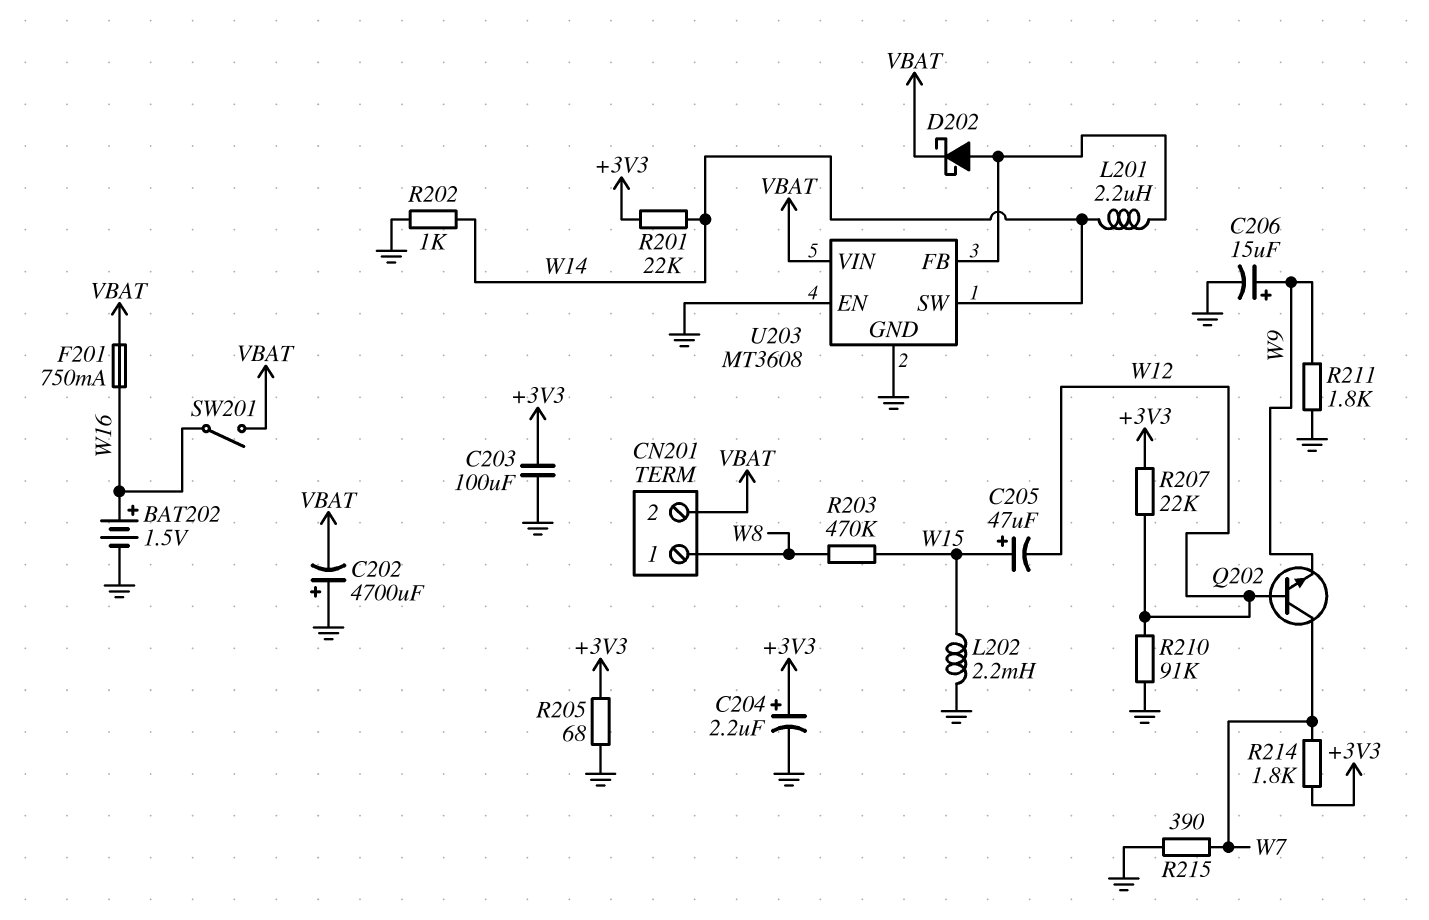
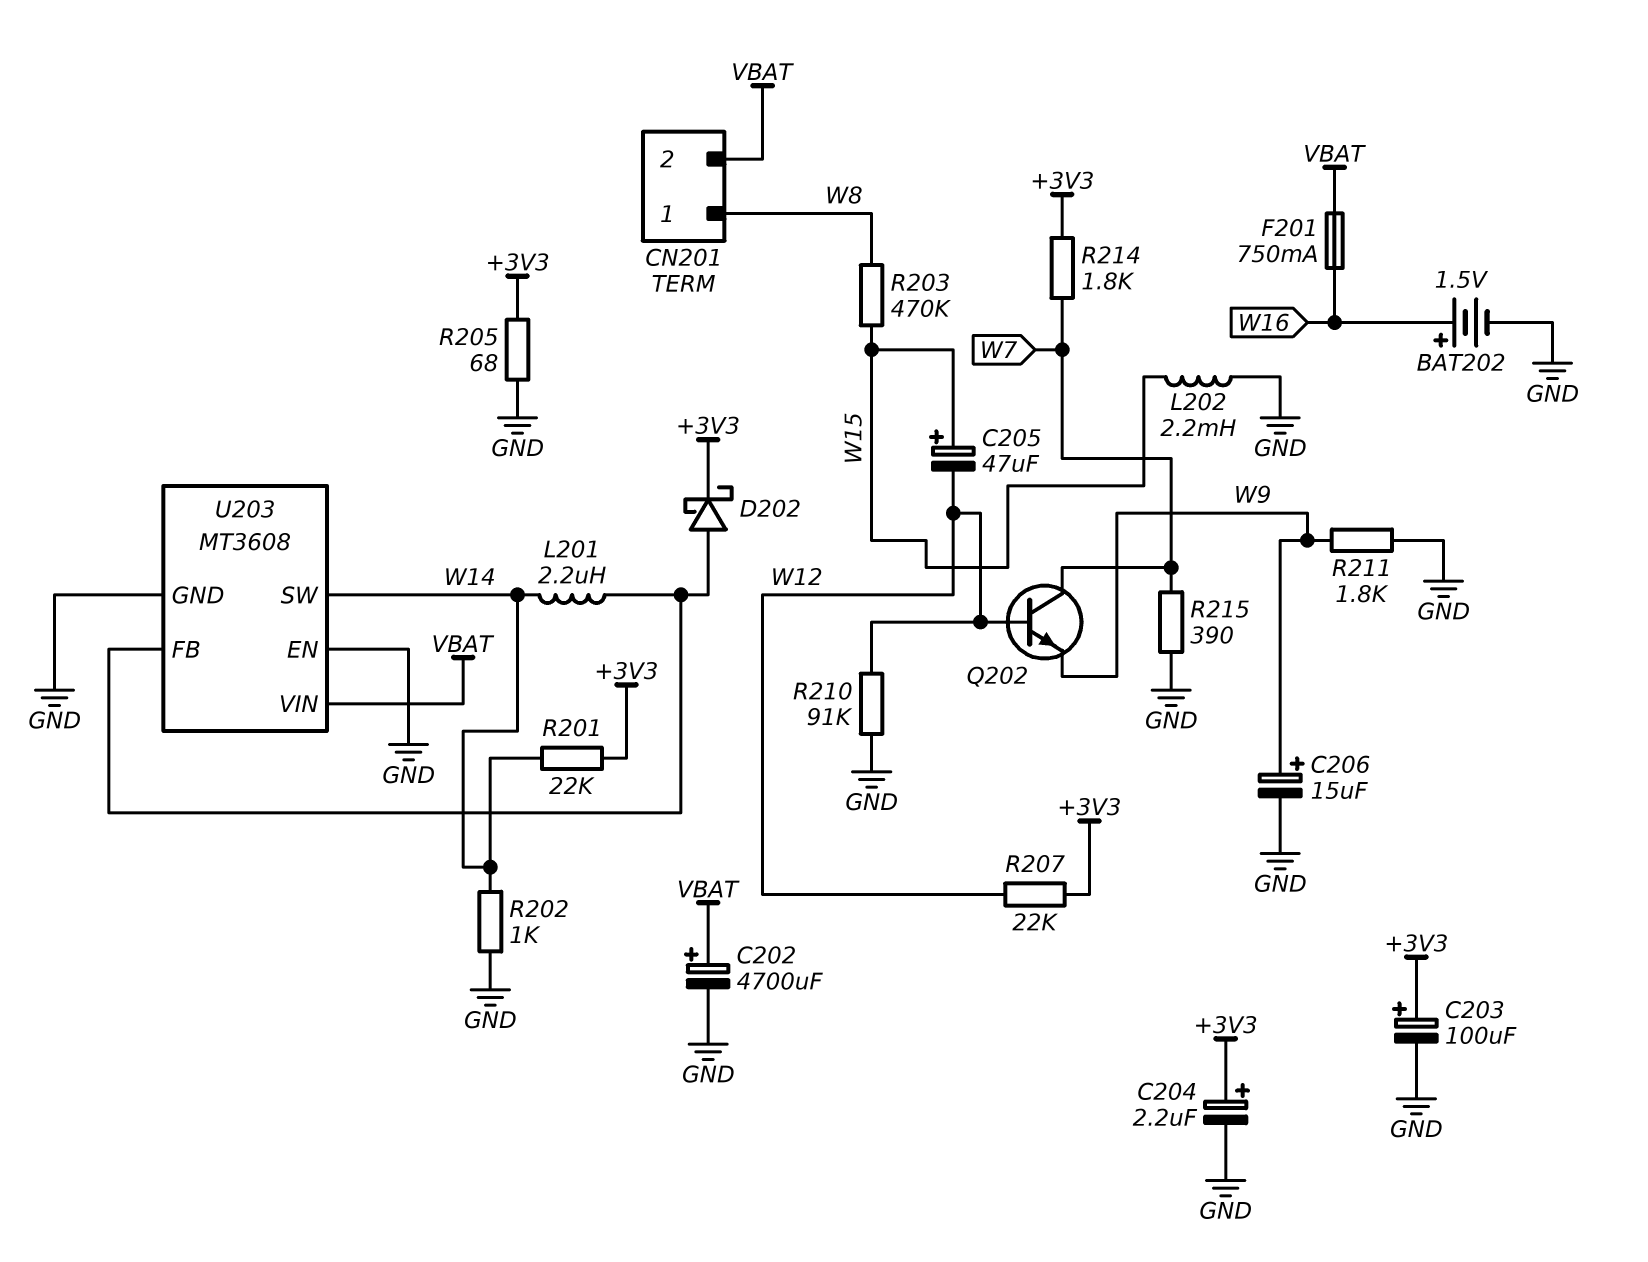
C202: 4700uF (plus GND, minus VBAT) -> 4700uF (plus VBAT, minus GND)
C203: 100uF (+3V3, GND) -> 100uF (plus +3V3, minus GND)
D202: schottky (A U203/FB, K VBAT) -> schottky (A U203/FB, K +3V3)
SW201: switch (VBAT, W16) -> none

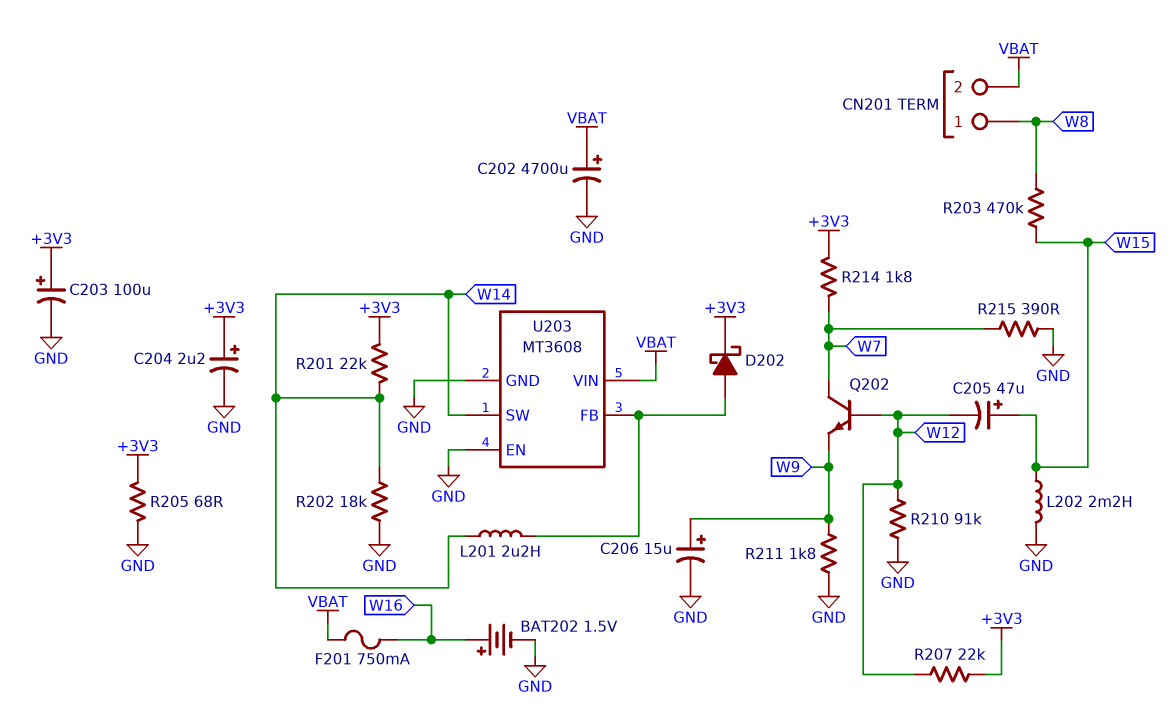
R202: 1k (GND, W14) -> 18k (GND, W14)

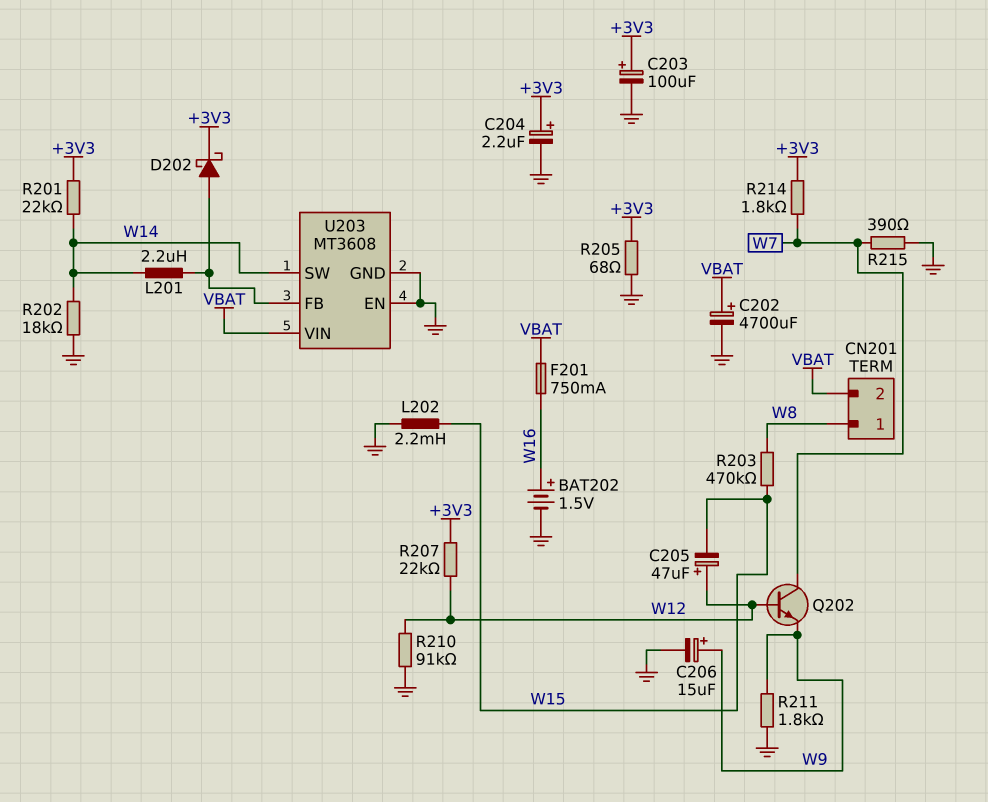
C205: 47uF (plus W15, minus W12) -> 47uF (plus W12, minus W15)

